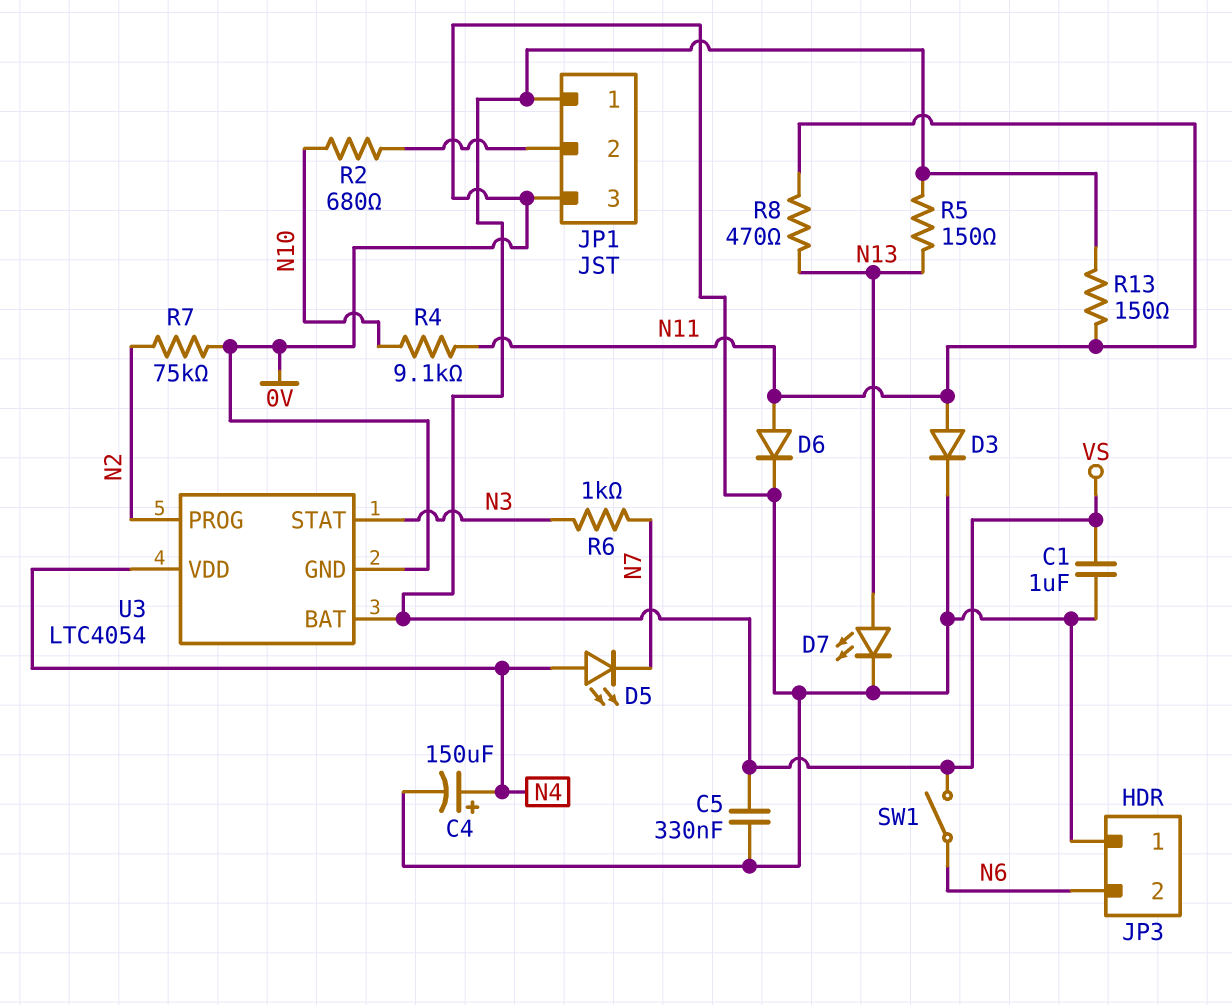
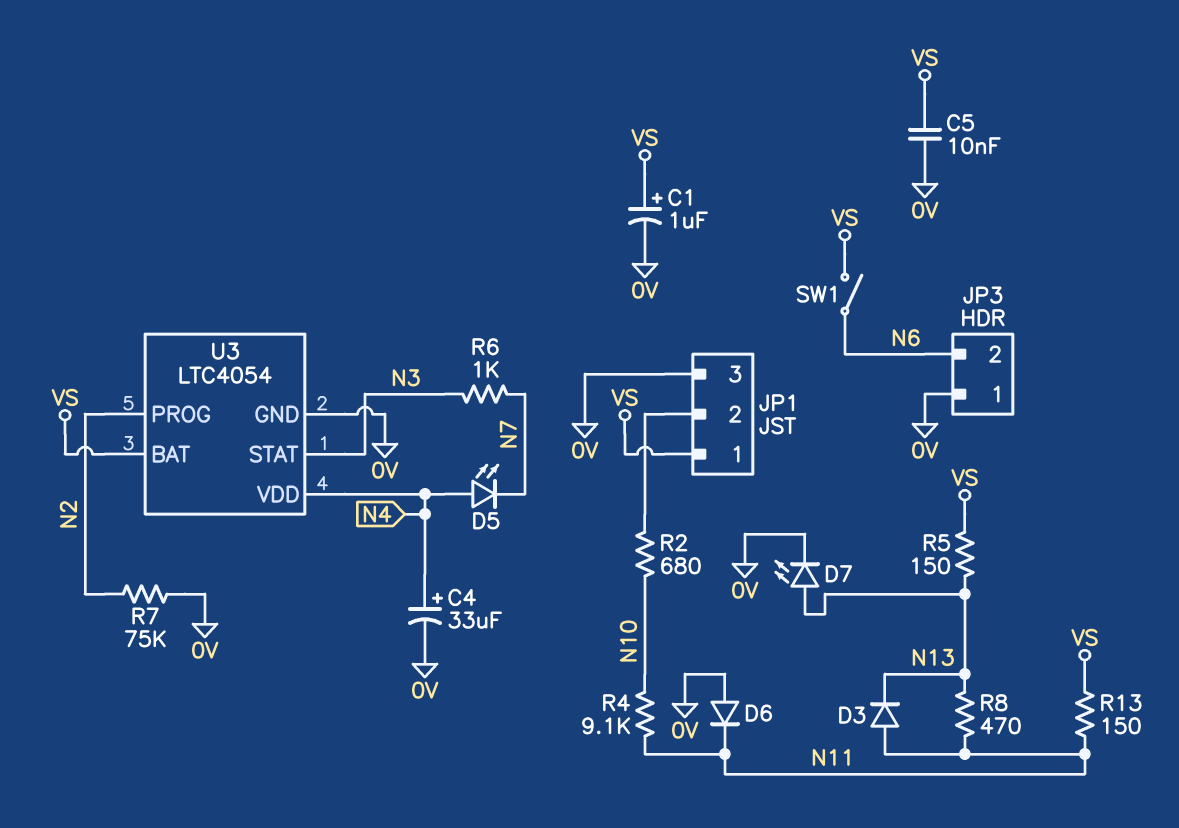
C1: 1uF (0V, VS) -> 1uF (plus VS, minus 0V)
C4: 150uF (plus N4, minus 0V) -> 33uF (plus N4, minus 0V)
C5: 330nF (0V, VS) -> 10nF (0V, VS)
D3: diode (A N11, K 0V) -> diode (A N11, K N13)
D6: diode (A N11, K 0V) -> diode (A 0V, K N11)

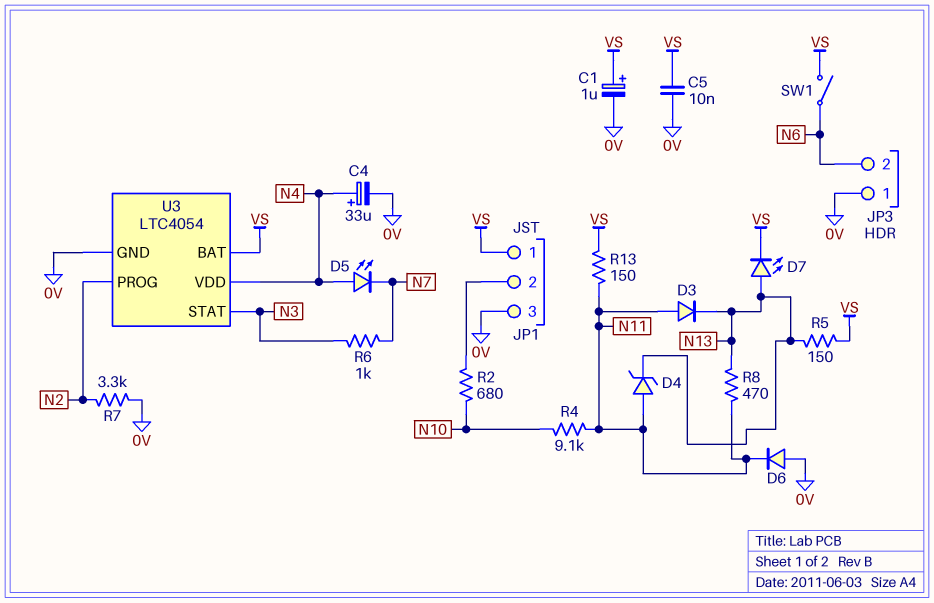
D4: none -> zener (A N11, K N13)
D7: LED (A N13, K 0V) -> LED (A N13, K VS)
R7: 75k (0V, N2) -> 3.3k (0V, N2)

